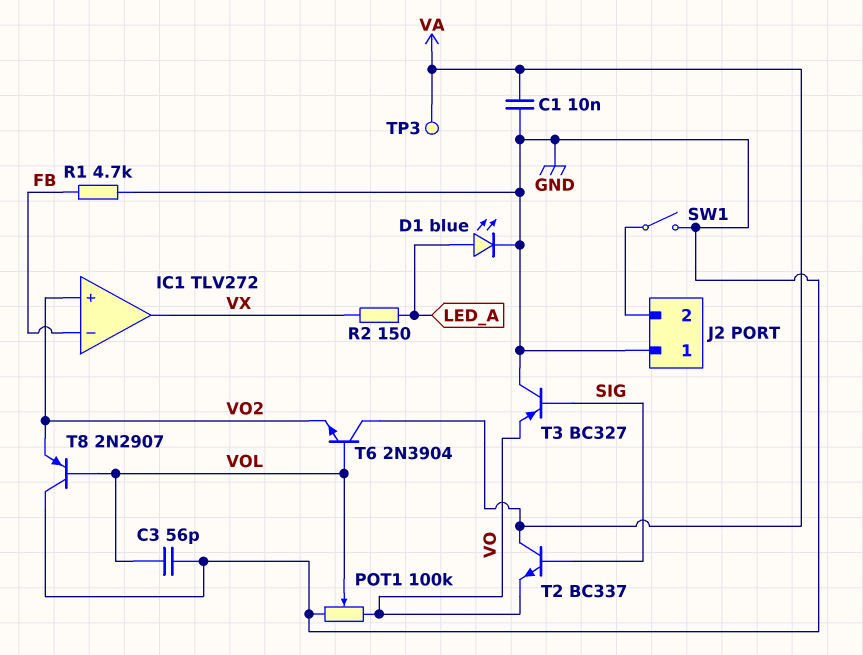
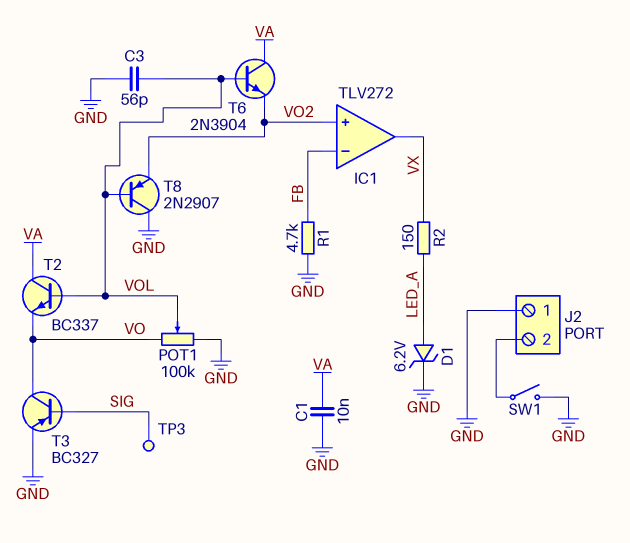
D1: LED blue (A LED_A, K GND) -> zener 6.2V (A LED_A, K GND)
T2: NPN BC337 (B SIG, C VA, E VO) -> NPN BC337 (B VOL, C VA, E VO)
T3: PNP BC327 (B SIG, C GND, E VO) -> PNP BC327 (B SIG, C VO, E GND)
TP3: test point (VA) -> test point (SIG)

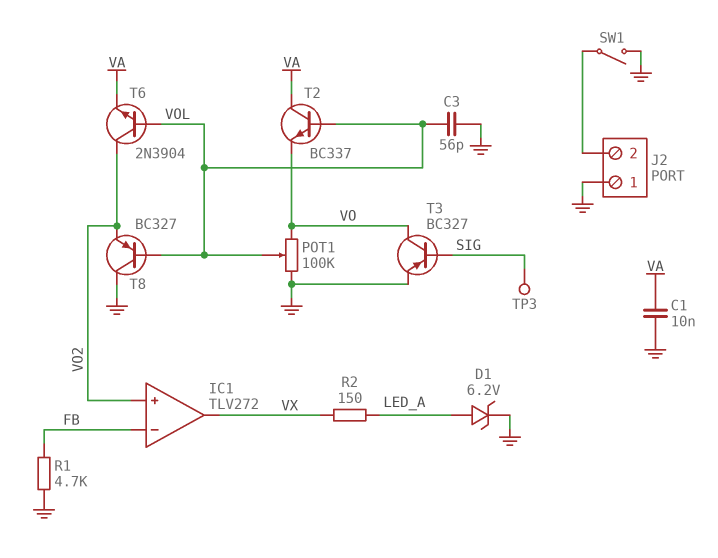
T6: NPN 2N3904 (B VOL, C VA, E VO2) -> NPN 2N3904 (B VOL, C VO2, E VA)
T8: PNP 2N2907 (B VOL, C GND, E VO2) -> PNP BC327 (B VOL, C GND, E VO2)

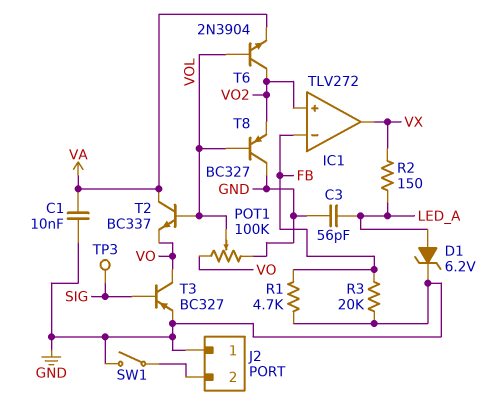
C3: 56pF (GND, VOL) -> 56pF (GND, LED_A)
R3: none -> 20k (FB, GND)

